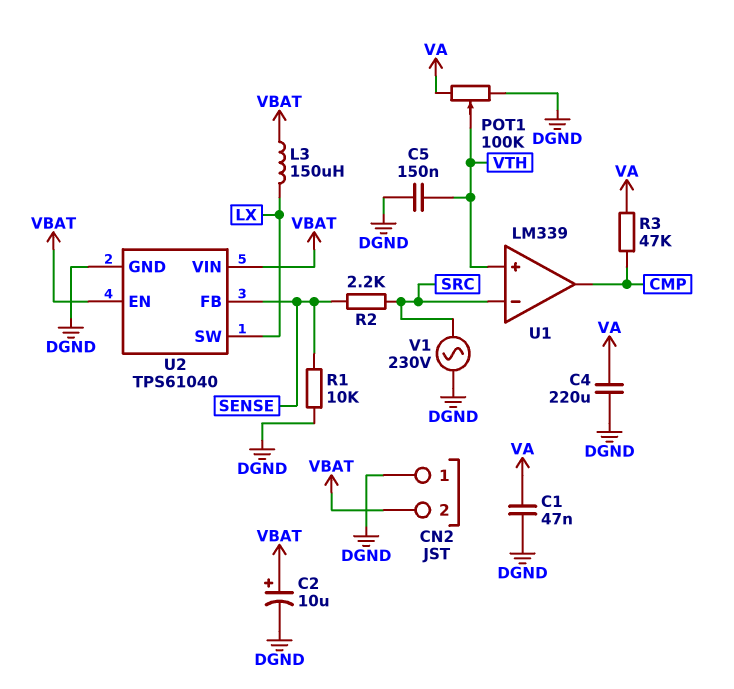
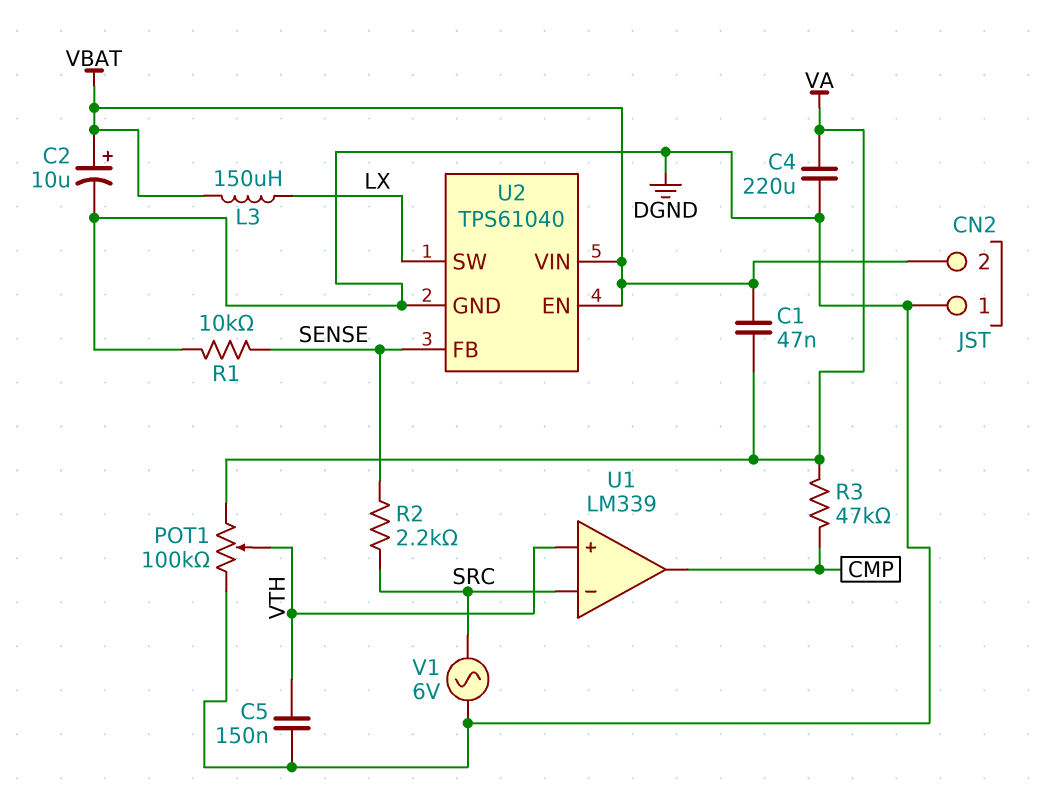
C1: 47nF (DGND, VA) -> 47nF (VA, VBAT)
V1: AC 230V (DGND, SRC) -> AC 6V (DGND, SRC)

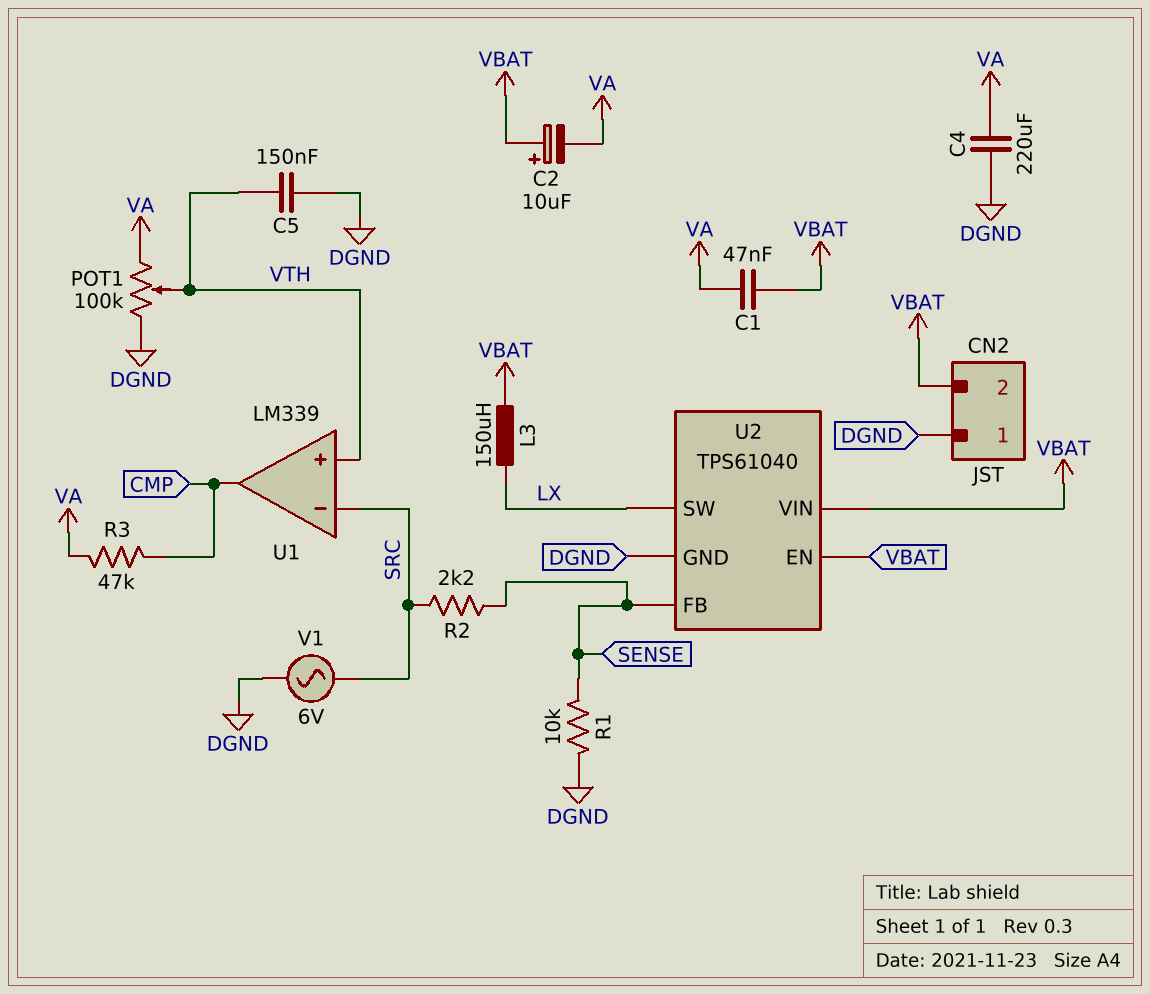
C2: 10uF (plus VBAT, minus DGND) -> 10uF (plus VBAT, minus VA)

